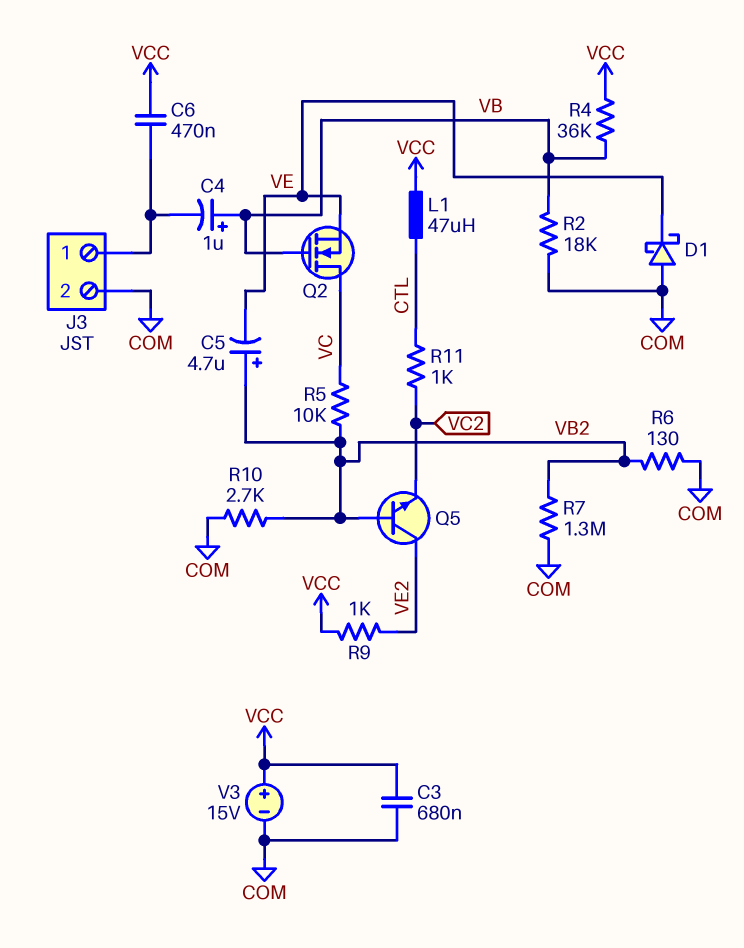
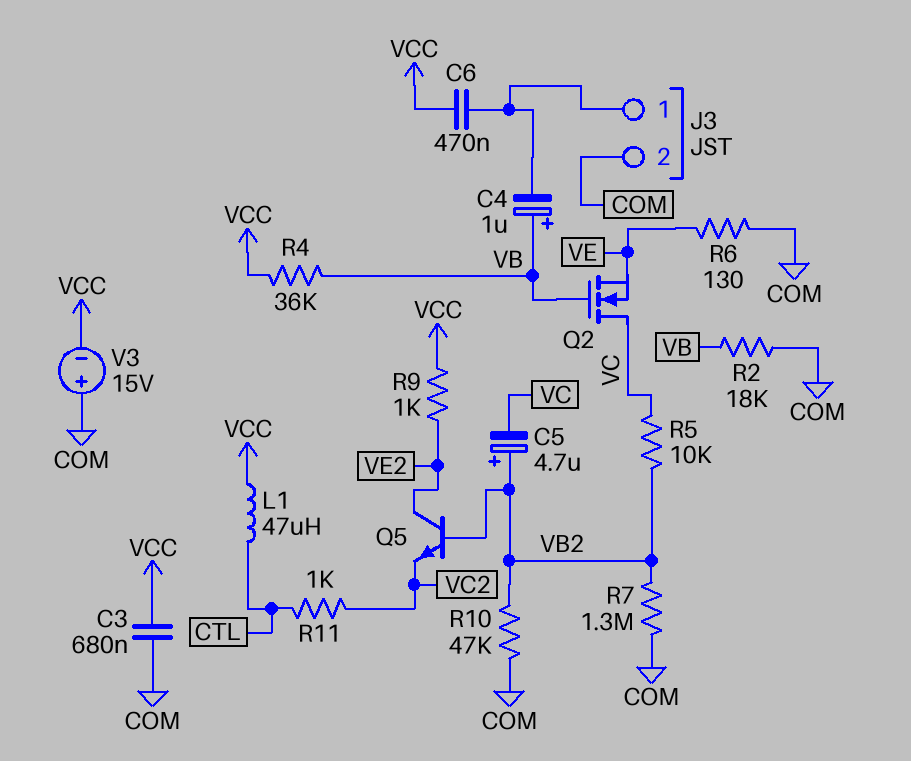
C5: 4.7uF (plus VB2, minus VE) -> 4.7uF (plus VB2, minus VC)
D1: schottky (A COM, K VE) -> none
R6: 130 (COM, VB2) -> 130 (COM, VE)
R10: 2.7k (COM, VB2) -> 47k (COM, VB2)
V3: 15V (plus VCC, minus COM) -> 15V (plus COM, minus VCC)

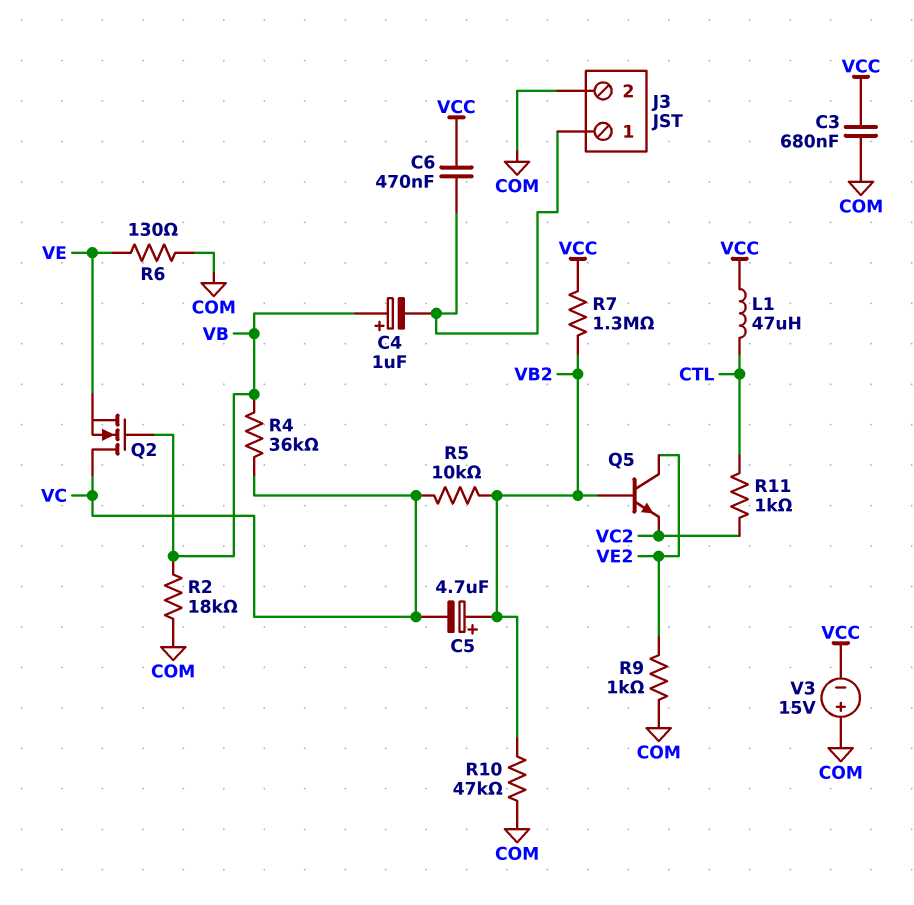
R4: 36k (VB, VCC) -> 36k (VB, VC)
R7: 1.3M (COM, VB2) -> 1.3M (VB2, VCC)
R9: 1k (VCC, VE2) -> 1k (COM, VE2)

